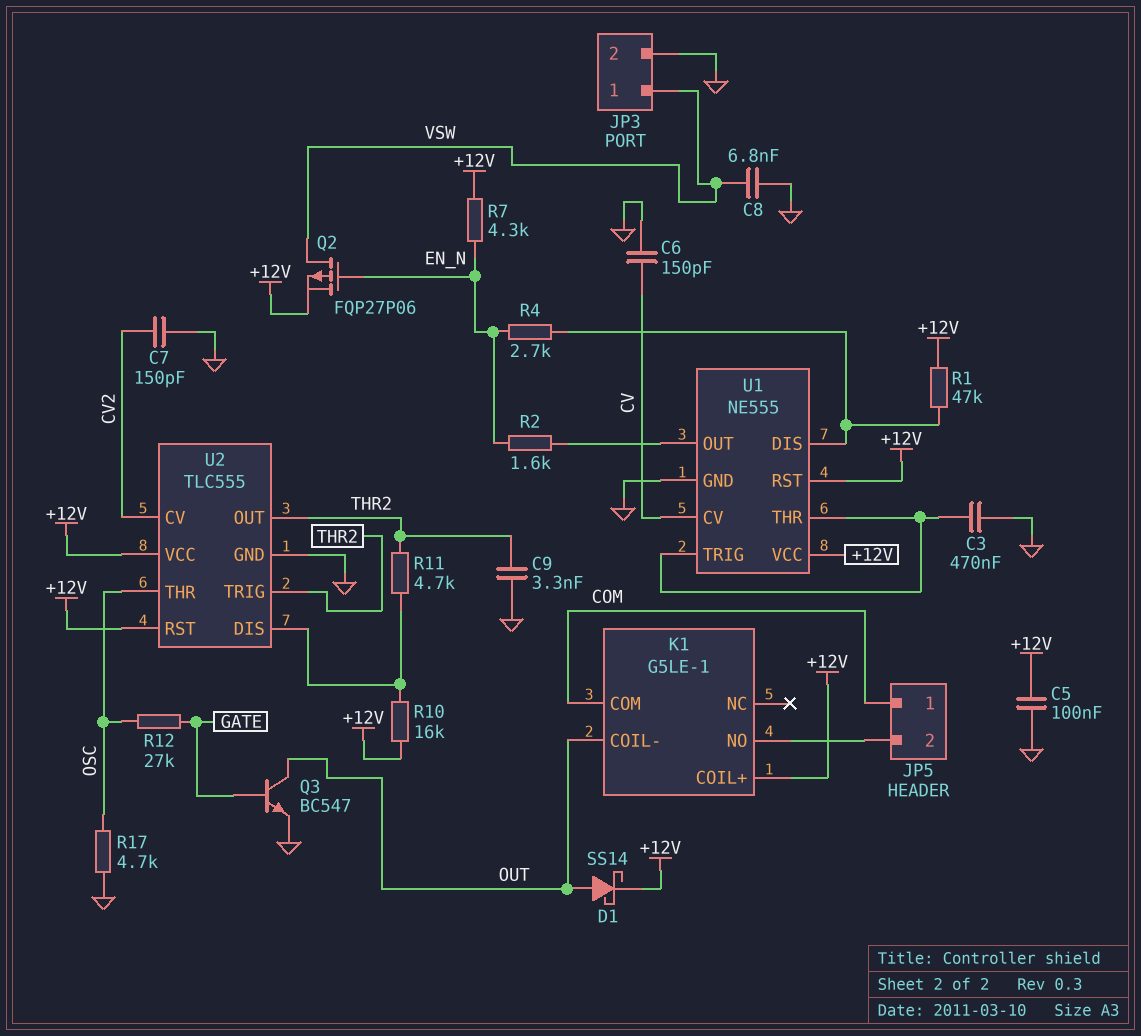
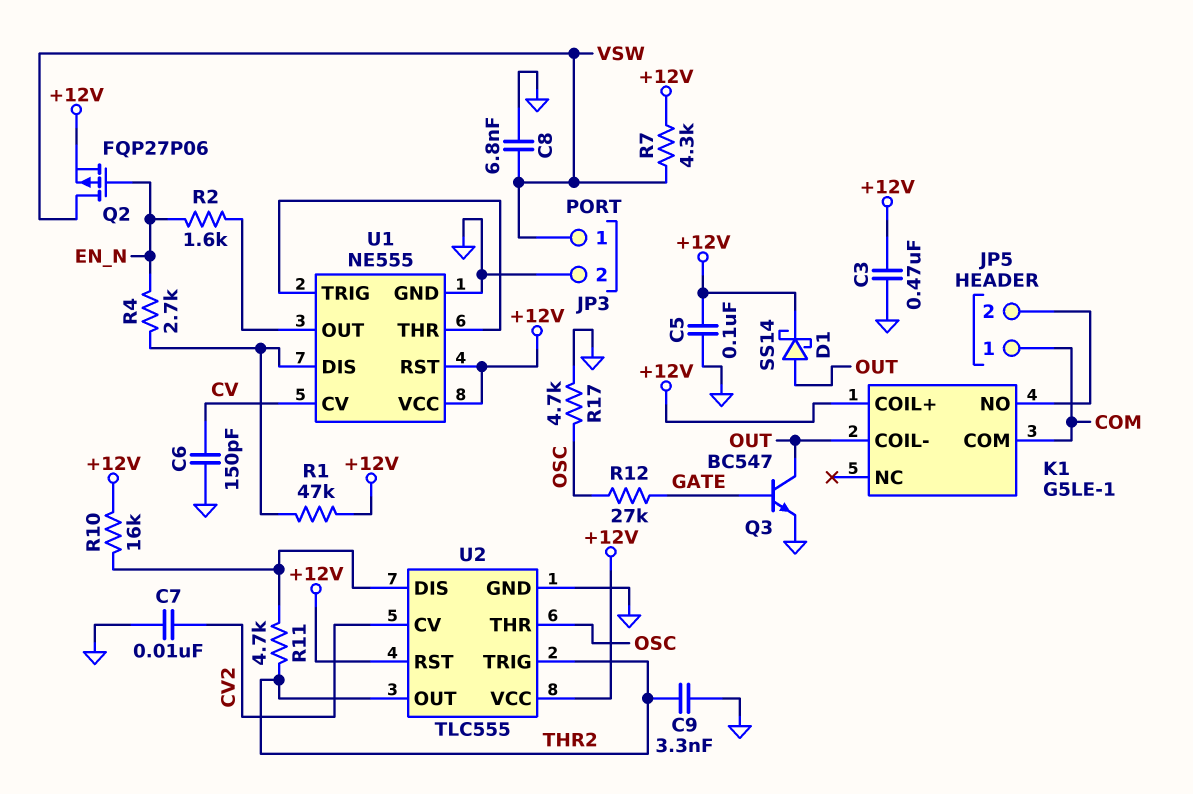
C3: 470nF (GND, U1/THR) -> 470nF (+12V, GND)
C7: 150pF (CV2, GND) -> 10nF (CV2, GND)
R7: 4.3k (+12V, EN_N) -> 4.3k (+12V, VSW)

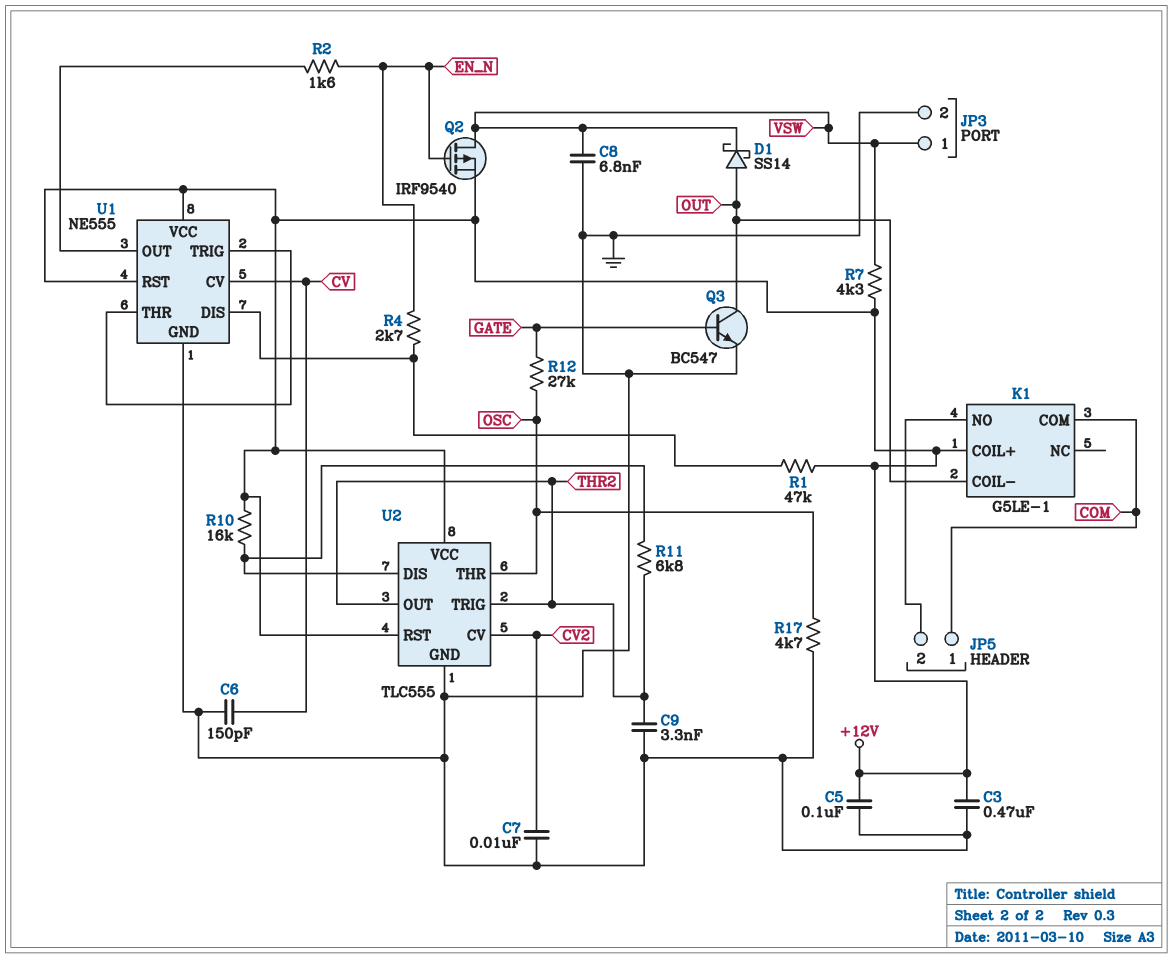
D1: schottky SS14 (A OUT, K +12V) -> schottky SS14 (A OUT, K VSW)
Q2: PMOS FQP27P06 (G EN_N, D VSW, S +12V) -> PMOS IRF9540 (G EN_N, D VSW, S +12V)
R11: 4.7k (THR2, U2/DIS) -> 6.8k (THR2, U2/DIS)

